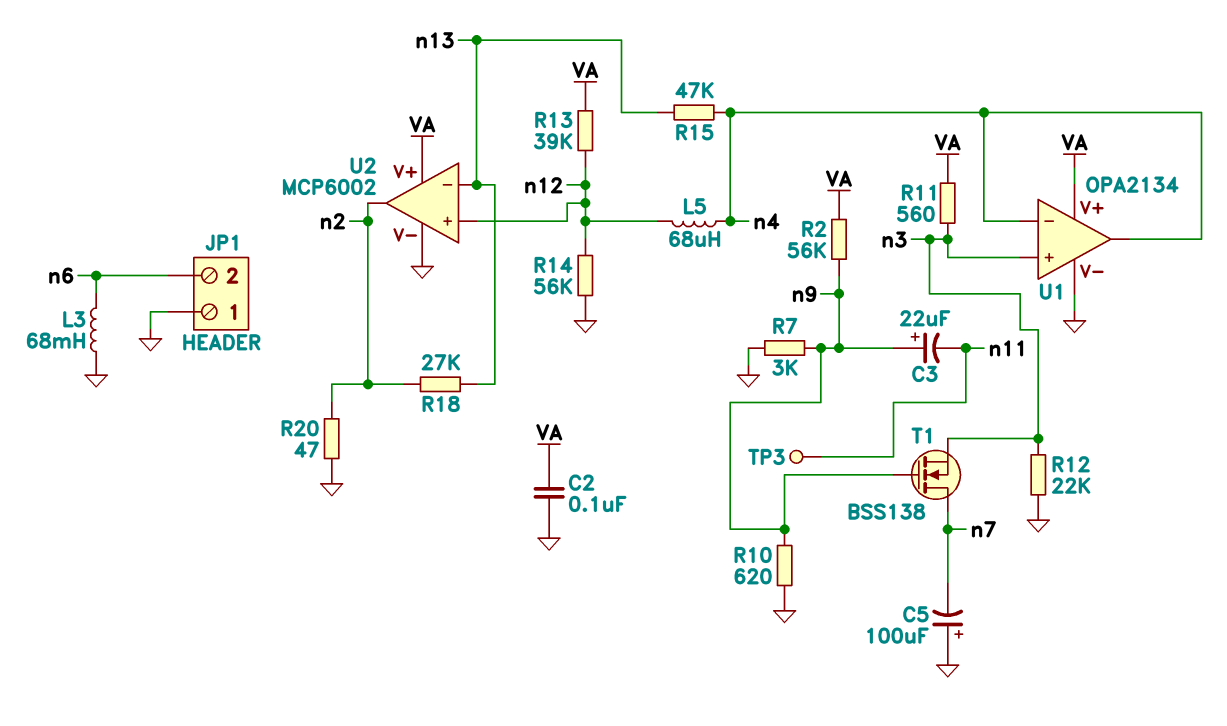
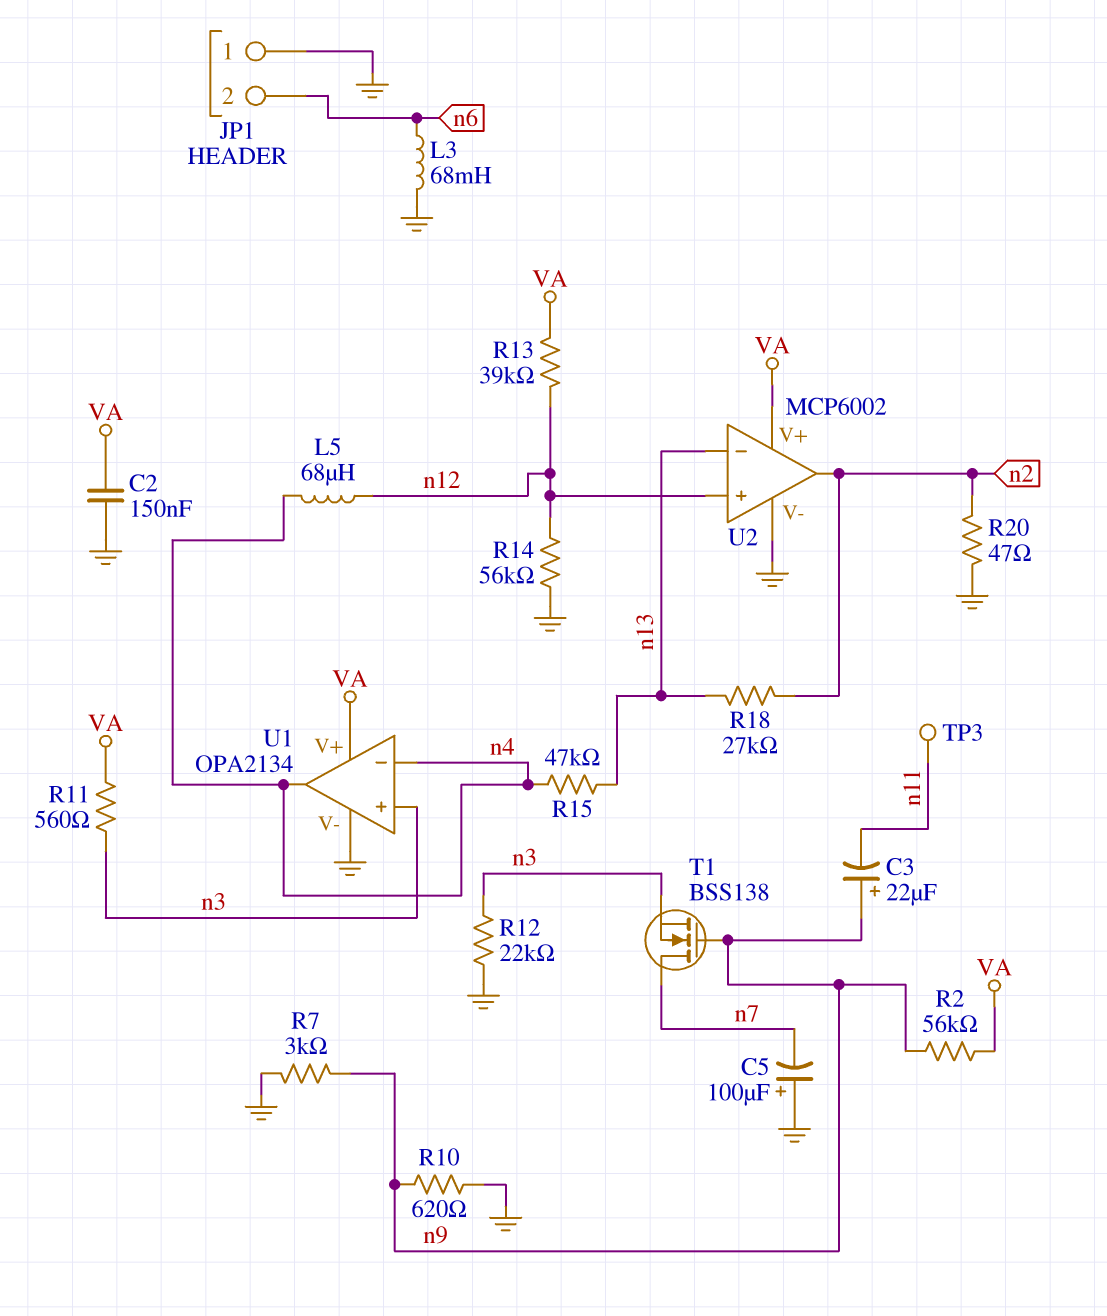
C2: 100nF (GND, VA) -> 150nF (GND, VA)

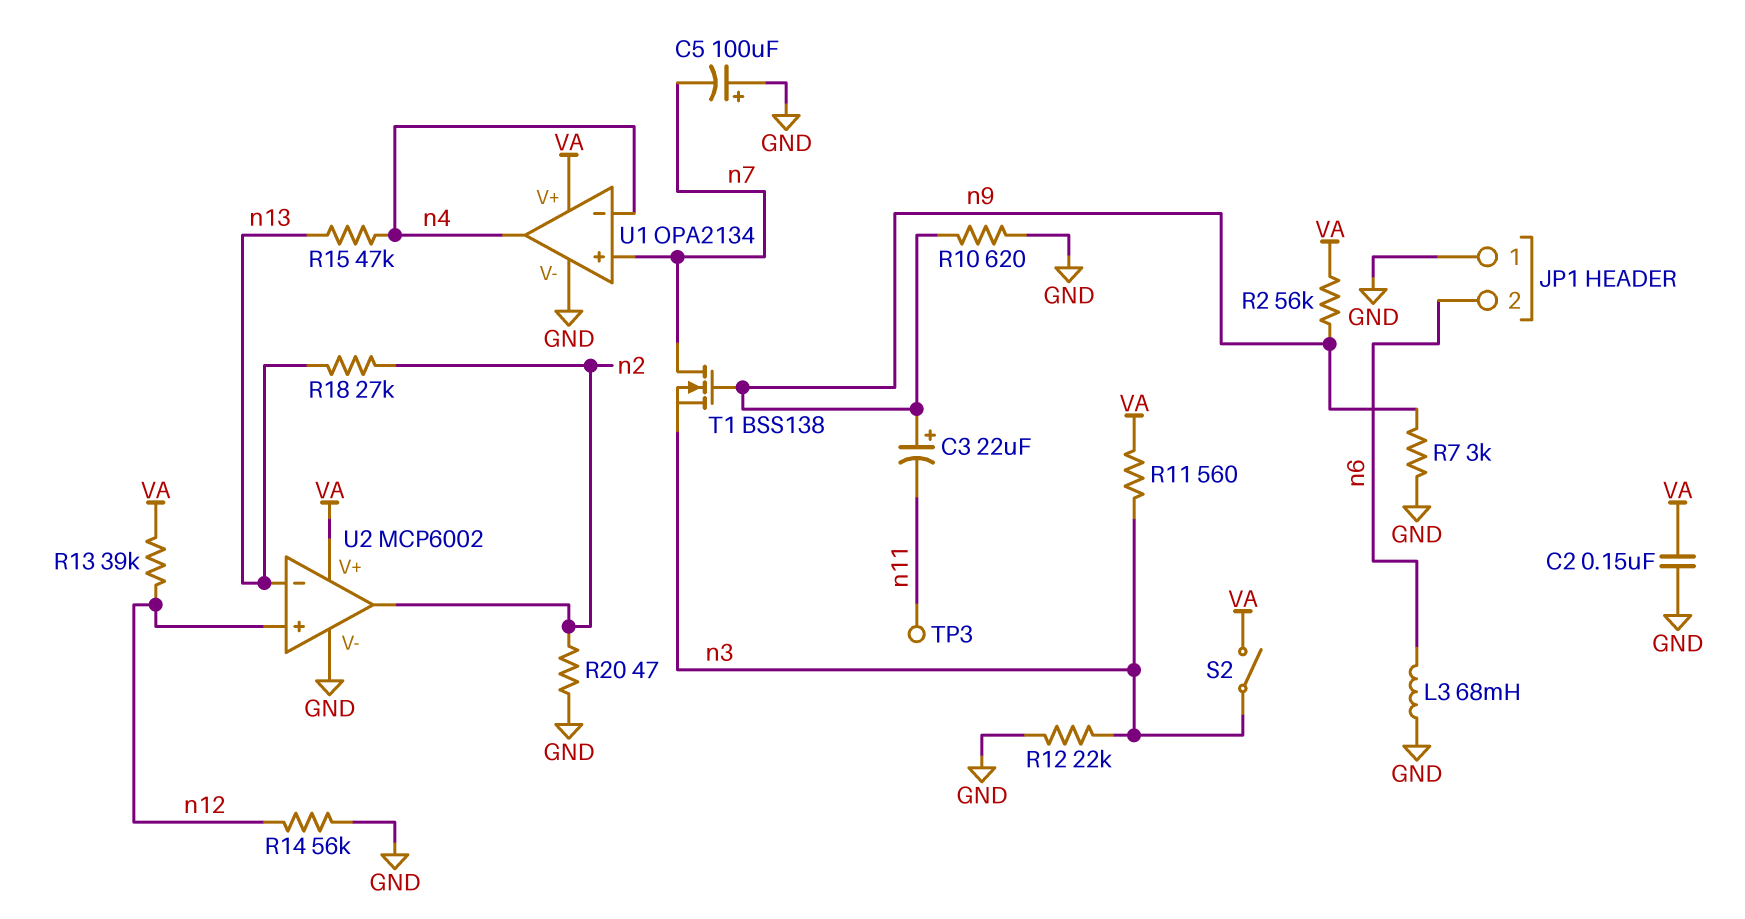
L5: 68uH (n4, n12) -> none
S2: none -> switch (VA, n3)
U1 pin in+: n3 -> n7

